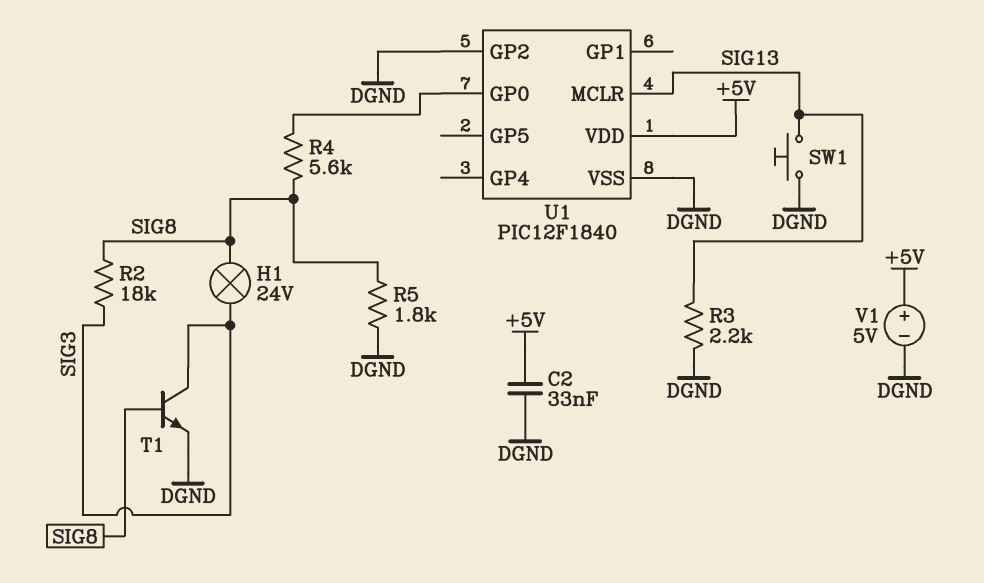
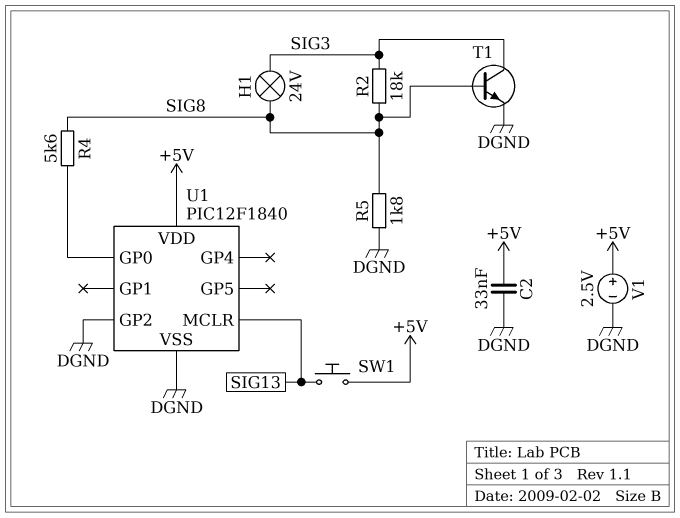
R3: 2.2k (DGND, SIG13) -> none
SW1: button (DGND, SIG13) -> button (+5V, SIG13)
V1: 5V (plus +5V, minus DGND) -> 2.5V (plus +5V, minus DGND)

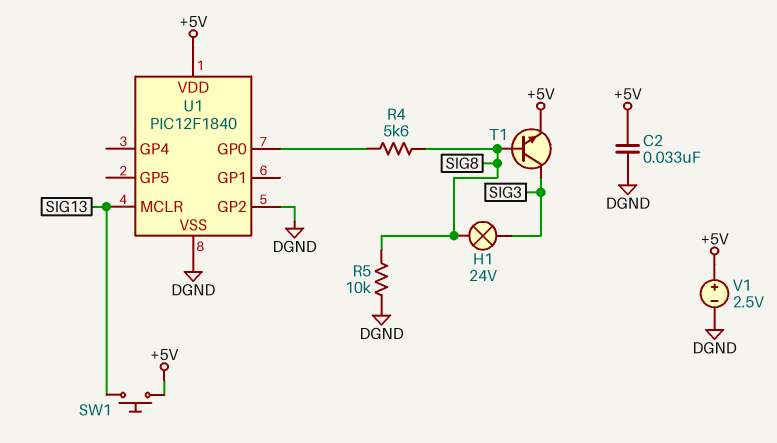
R2: 18k (SIG3, SIG8) -> none
R5: 1.8k (DGND, SIG8) -> 10k (DGND, SIG8)
T1: NPN (B SIG8, C SIG3, E DGND) -> NPN (B SIG8, C SIG3, E +5V)

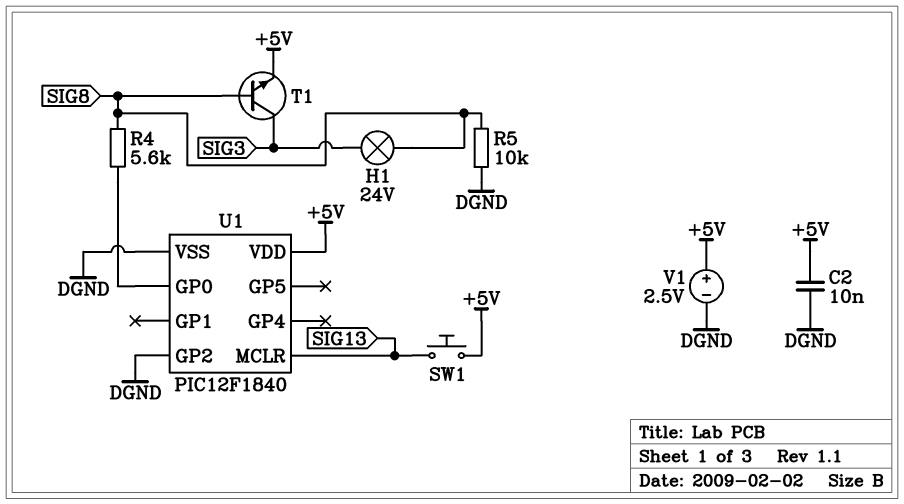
C2: 33nF (+5V, DGND) -> 10nF (+5V, DGND)

